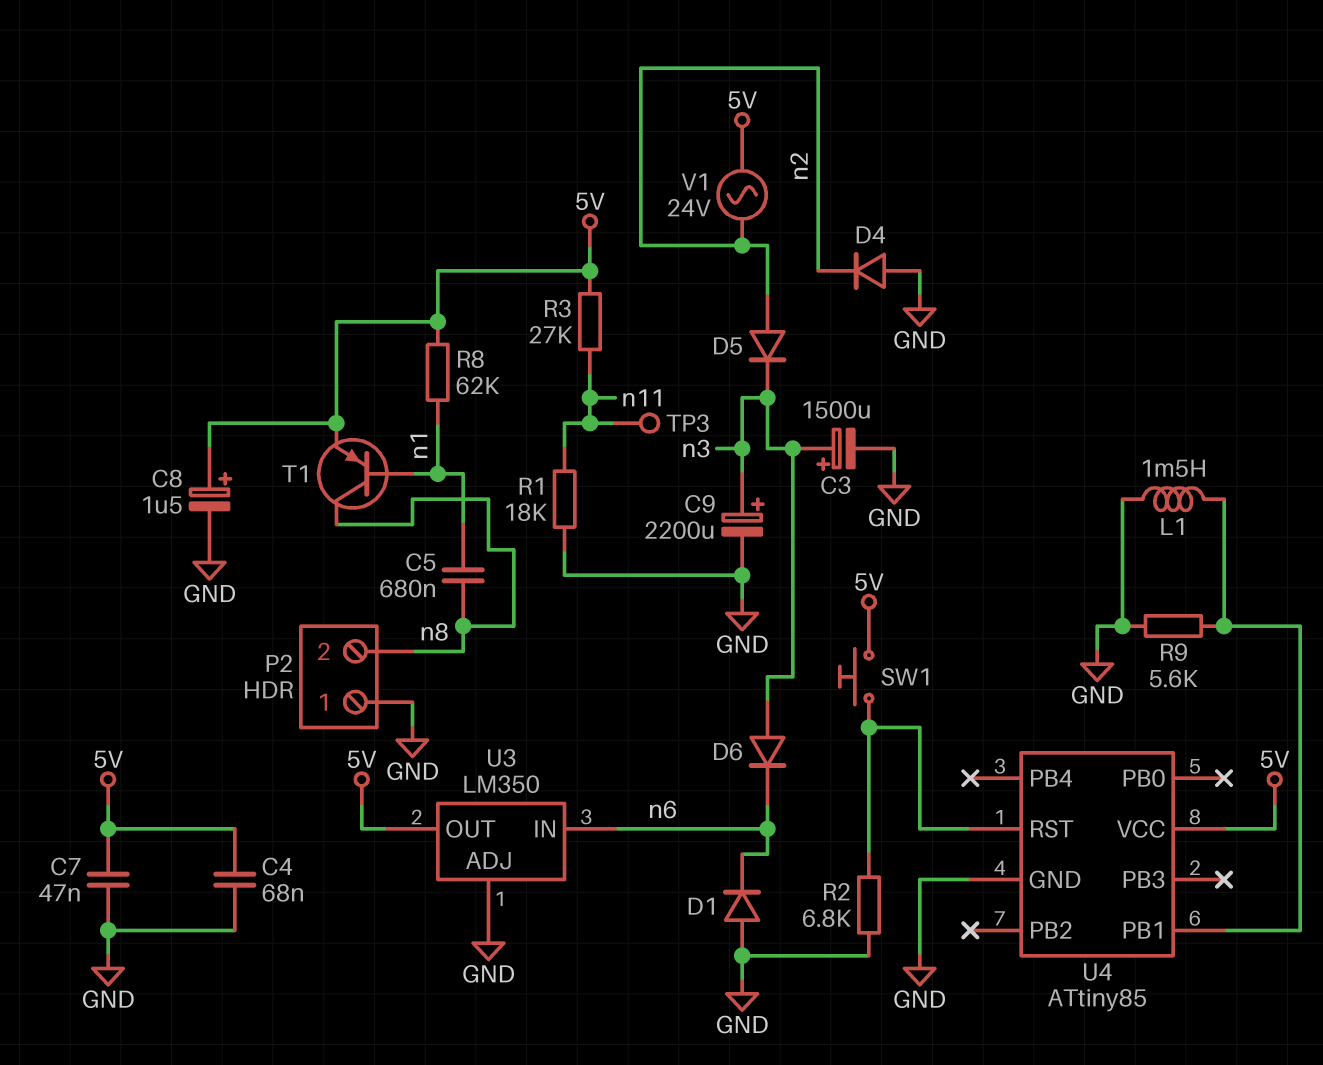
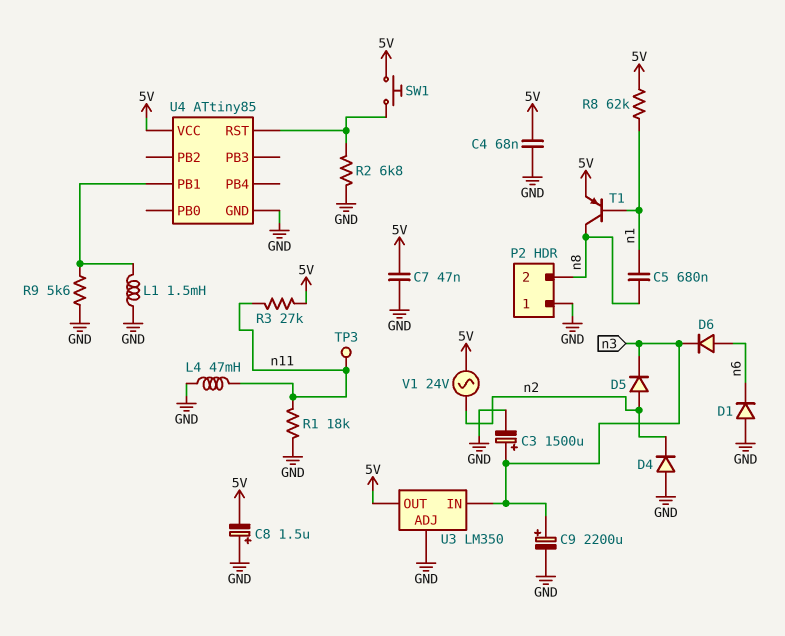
C8: 1.5uF (plus 5V, minus GND) -> 1.5uF (plus GND, minus 5V)
D6: diode (A n3, K n6) -> diode (A n6, K n3)
L4: none -> 47mH (GND, n11)
U3 pin IN: n6 -> n3

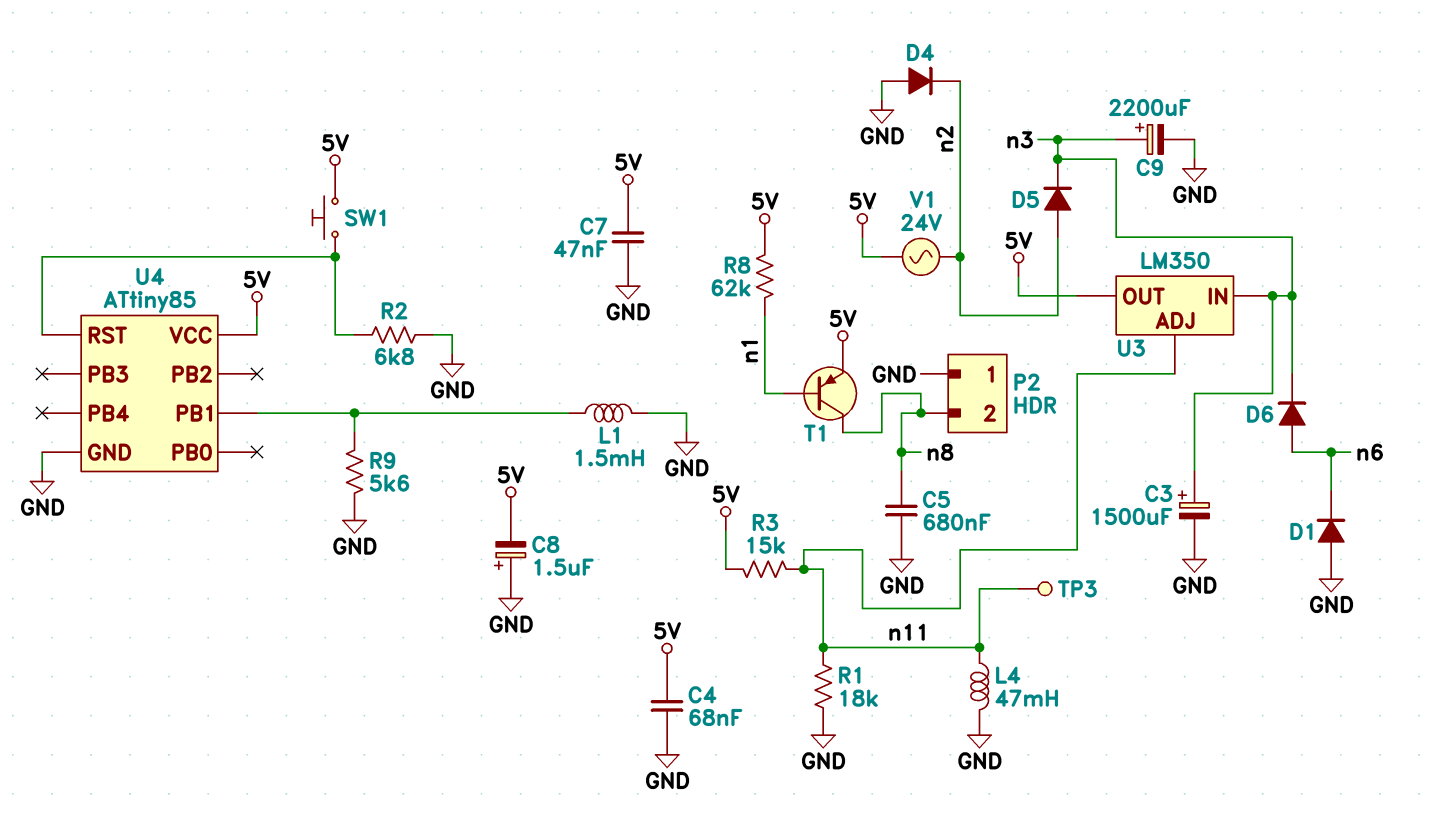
C5: 680nF (n1, n8) -> 680nF (GND, n8)
R3: 27k (5V, n11) -> 15k (5V, n11)
U3 pin ADJ: GND -> n11

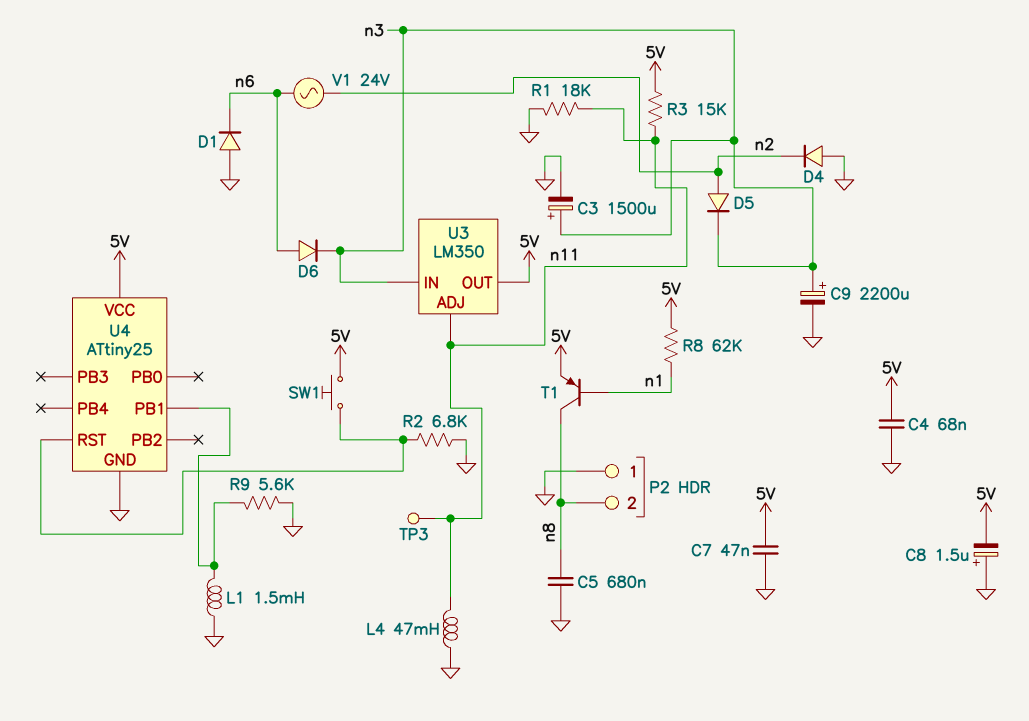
U4: ATtiny85 -> ATtiny25
V1: AC 24V (5V, n2) -> AC 24V (n2, n6)

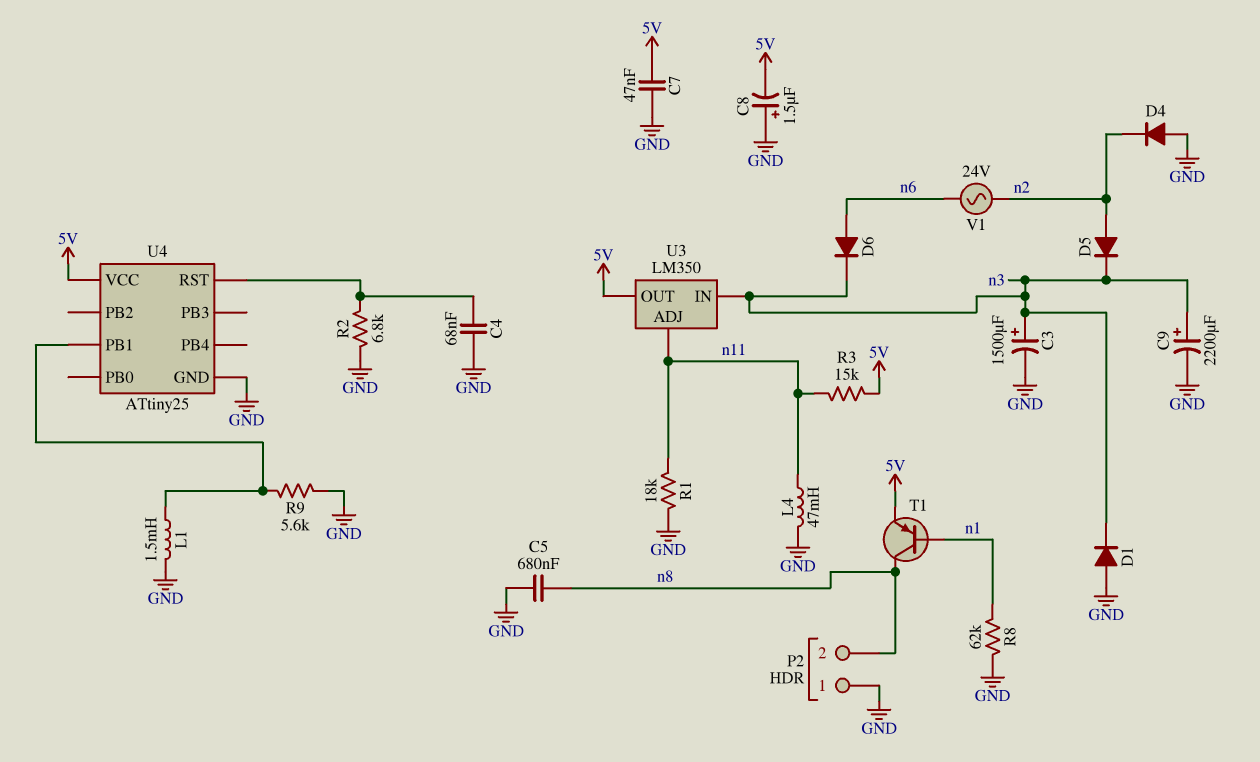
C4: 68nF (5V, GND) -> 68nF (GND, U4/RST)
D1: diode (A GND, K n6) -> diode (A GND, K n3)
R8: 62k (5V, n1) -> 62k (GND, n1)
SW1: button (5V, U4/RST) -> none
TP3: test point (n11) -> none

